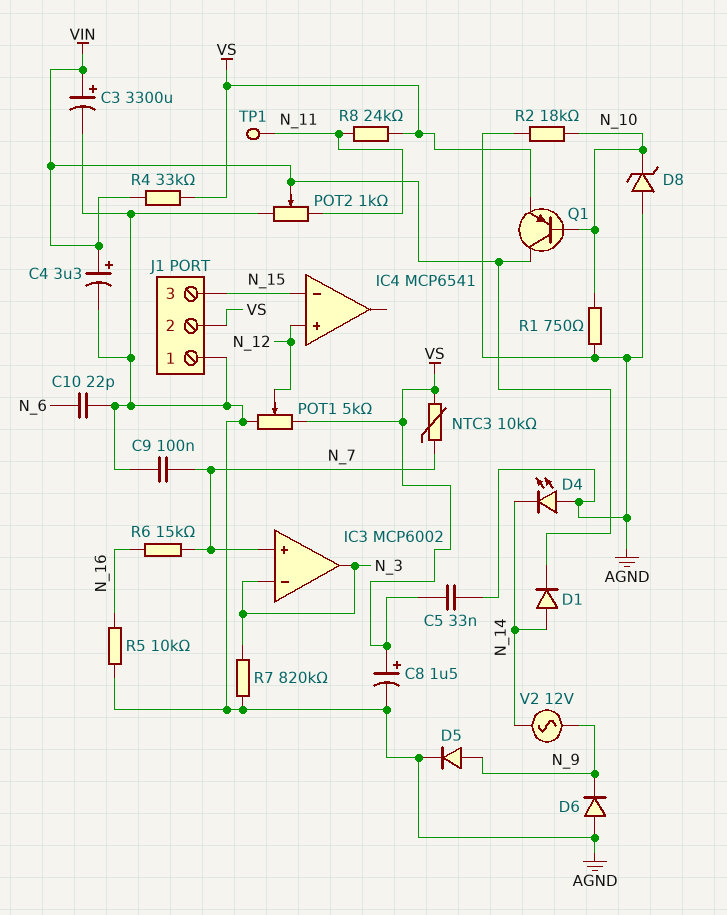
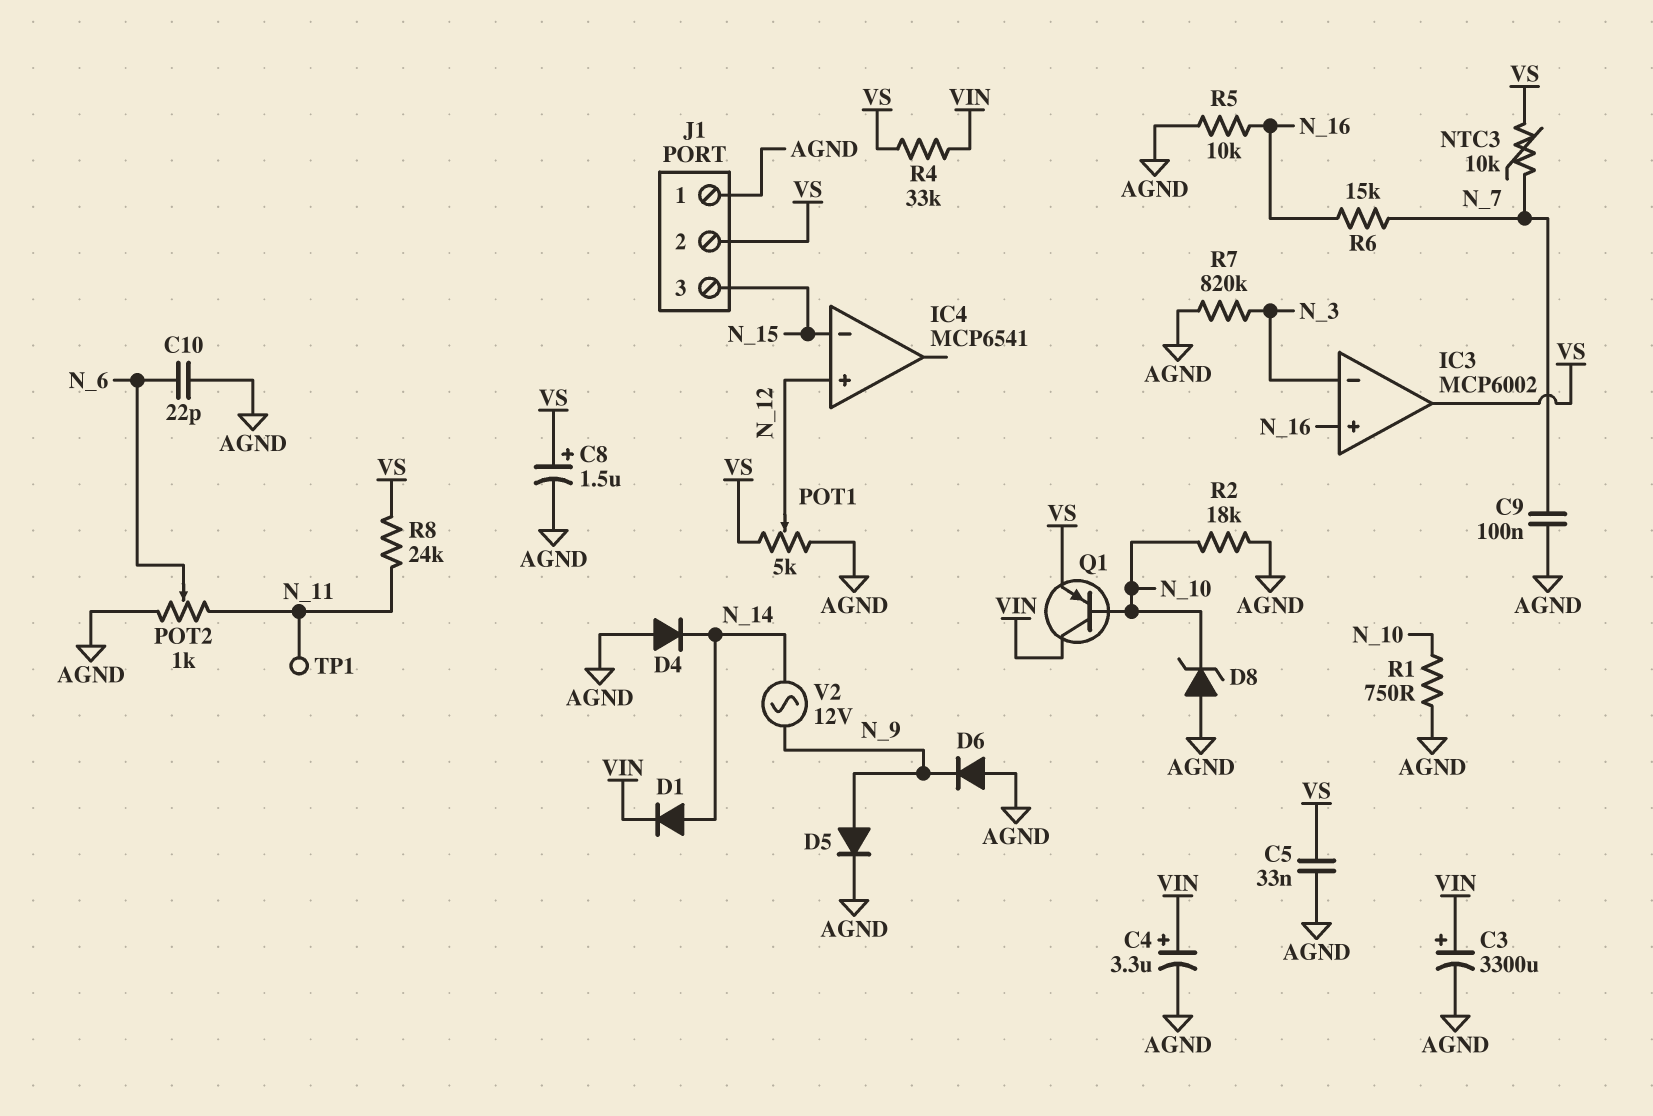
D4: LED (A AGND, K N_14) -> diode (A AGND, K N_14)
IC3 pin in+: N_7 -> N_16
IC3 pin out: N_3 -> VS
POT2: 1k (AGND, N_11, wiper VIN) -> 1k (AGND, N_11, wiper N_6)

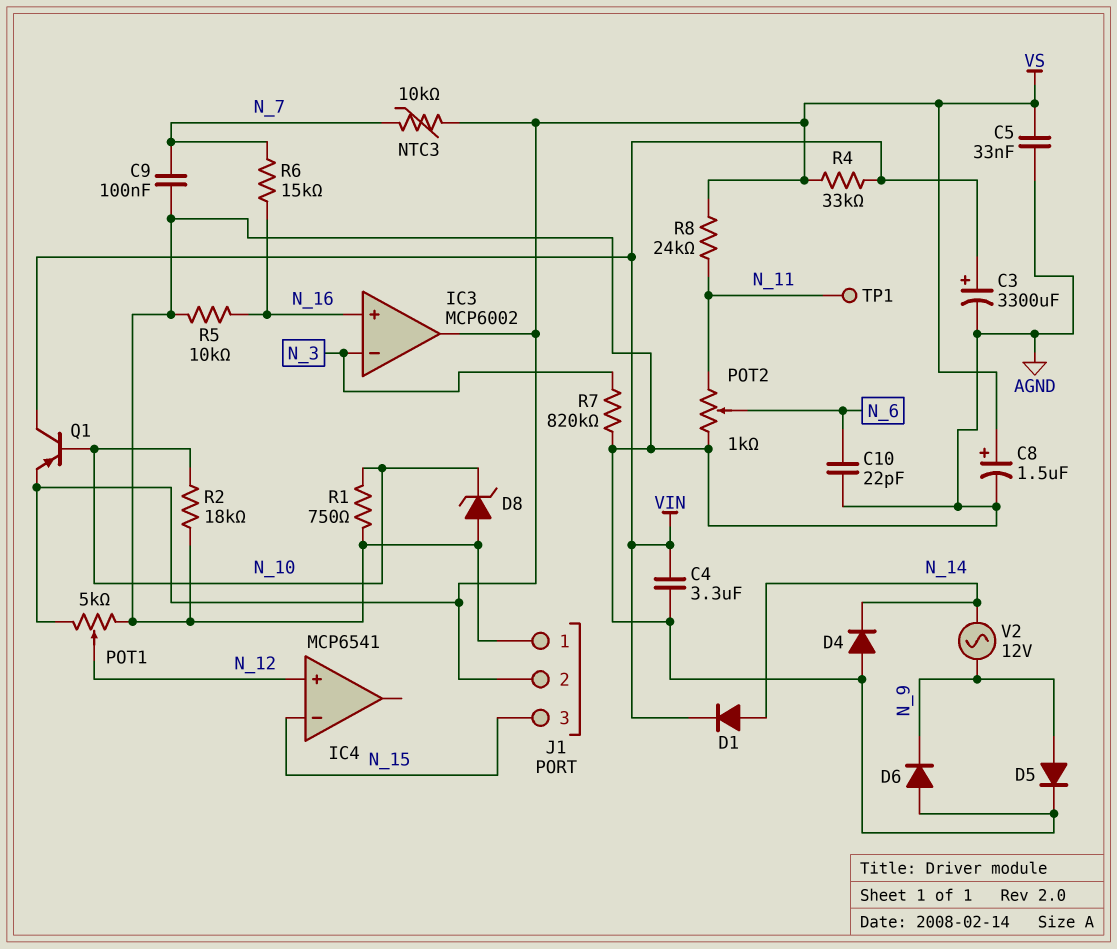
C4: 3.3uF (plus VIN, minus AGND) -> 3.3uF (AGND, VIN)

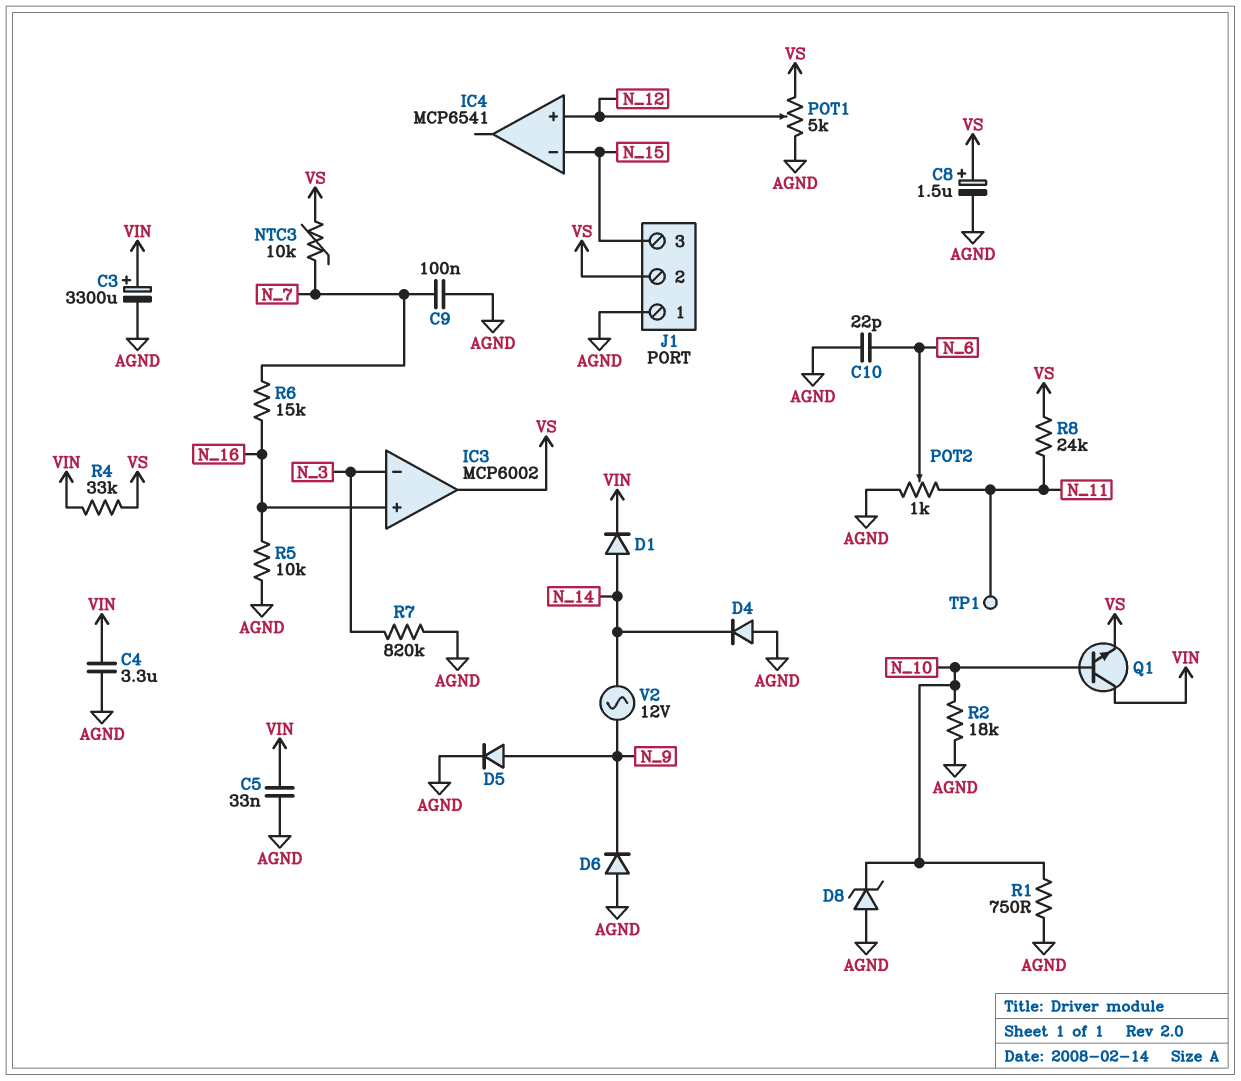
C5: 33nF (AGND, VS) -> 33nF (AGND, VIN)
Q1: PNP (B N_10, C VIN, E VS) -> NPN (B N_10, C VIN, E VS)

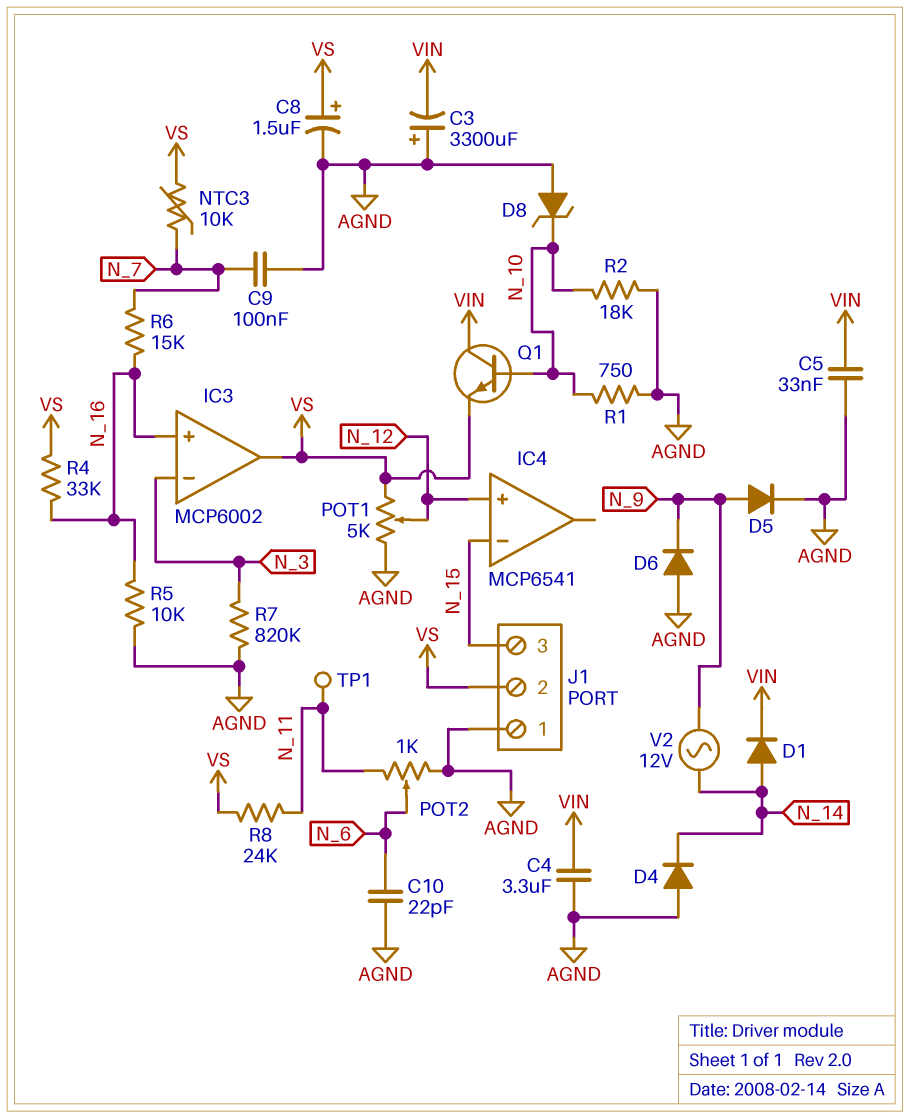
C3: 3300uF (plus VIN, minus AGND) -> 3300uF (plus AGND, minus VIN)
R4: 33k (VIN, VS) -> 33k (N_16, VS)

